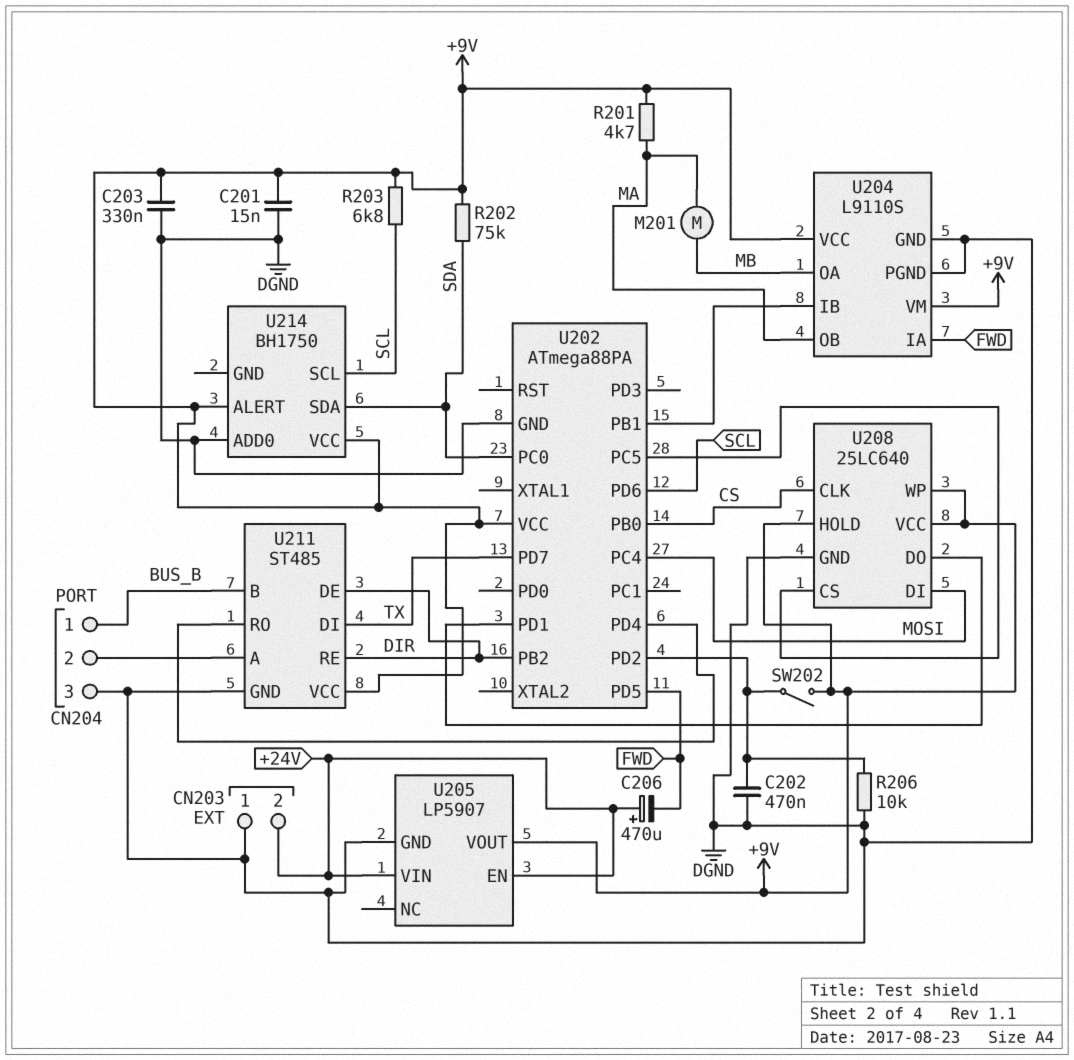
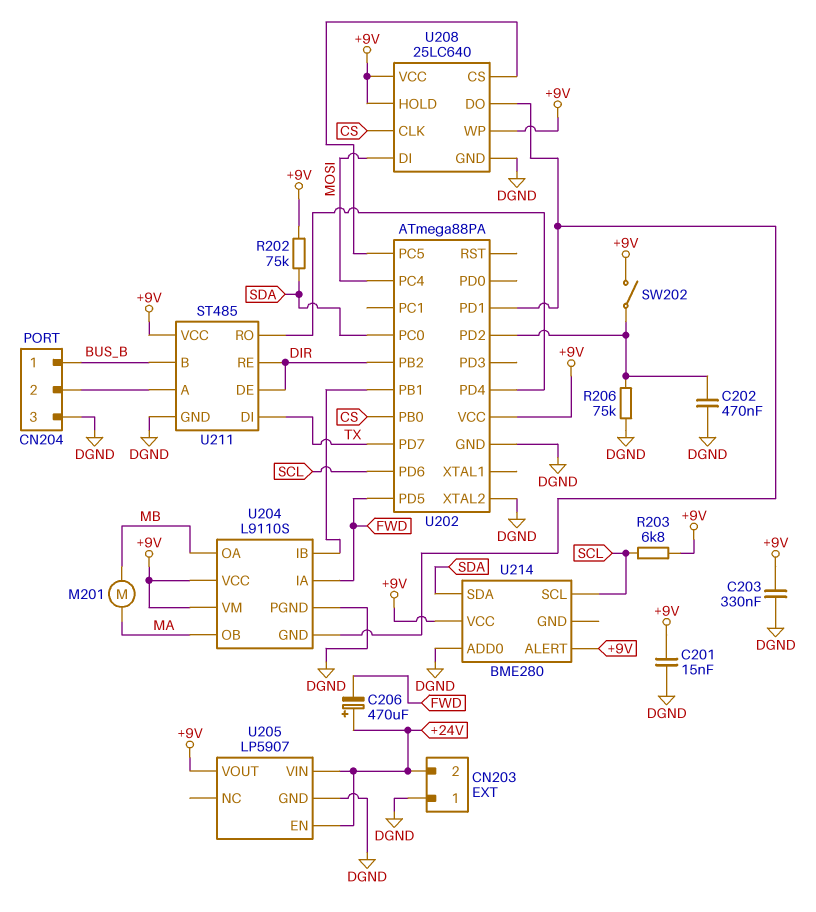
R201: 4.7k (+9V, MA) -> none
R206: 10k (DGND, U202/PD2) -> 75k (DGND, U202/PD2)
U202 pin XTAL2: none -> DGND
U204 pin GND: DGND -> U202/PD1
U214: BH1750 -> BME280

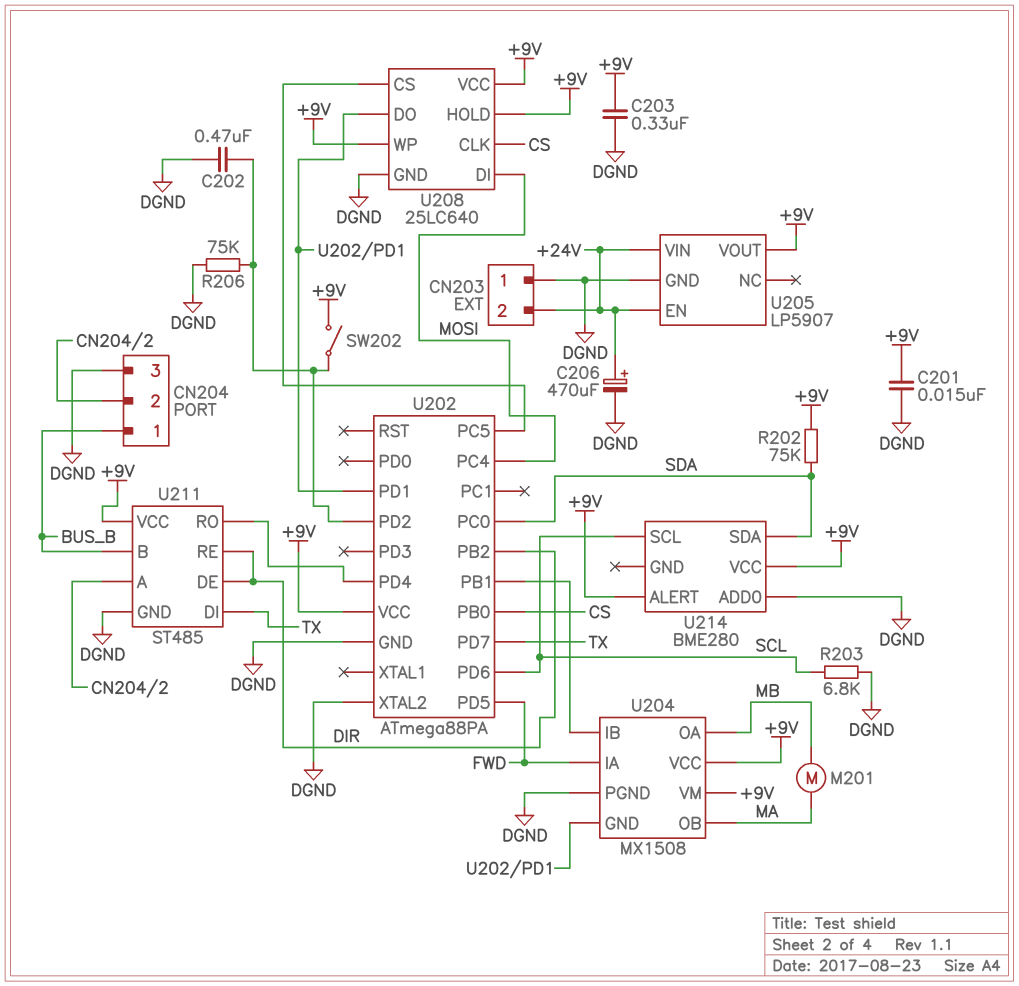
C206: 470uF (plus +24V, minus FWD) -> 470uF (plus +24V, minus DGND)
R203: 6.8k (+9V, SCL) -> 6.8k (DGND, SCL)
U204: L9110S -> MX1508

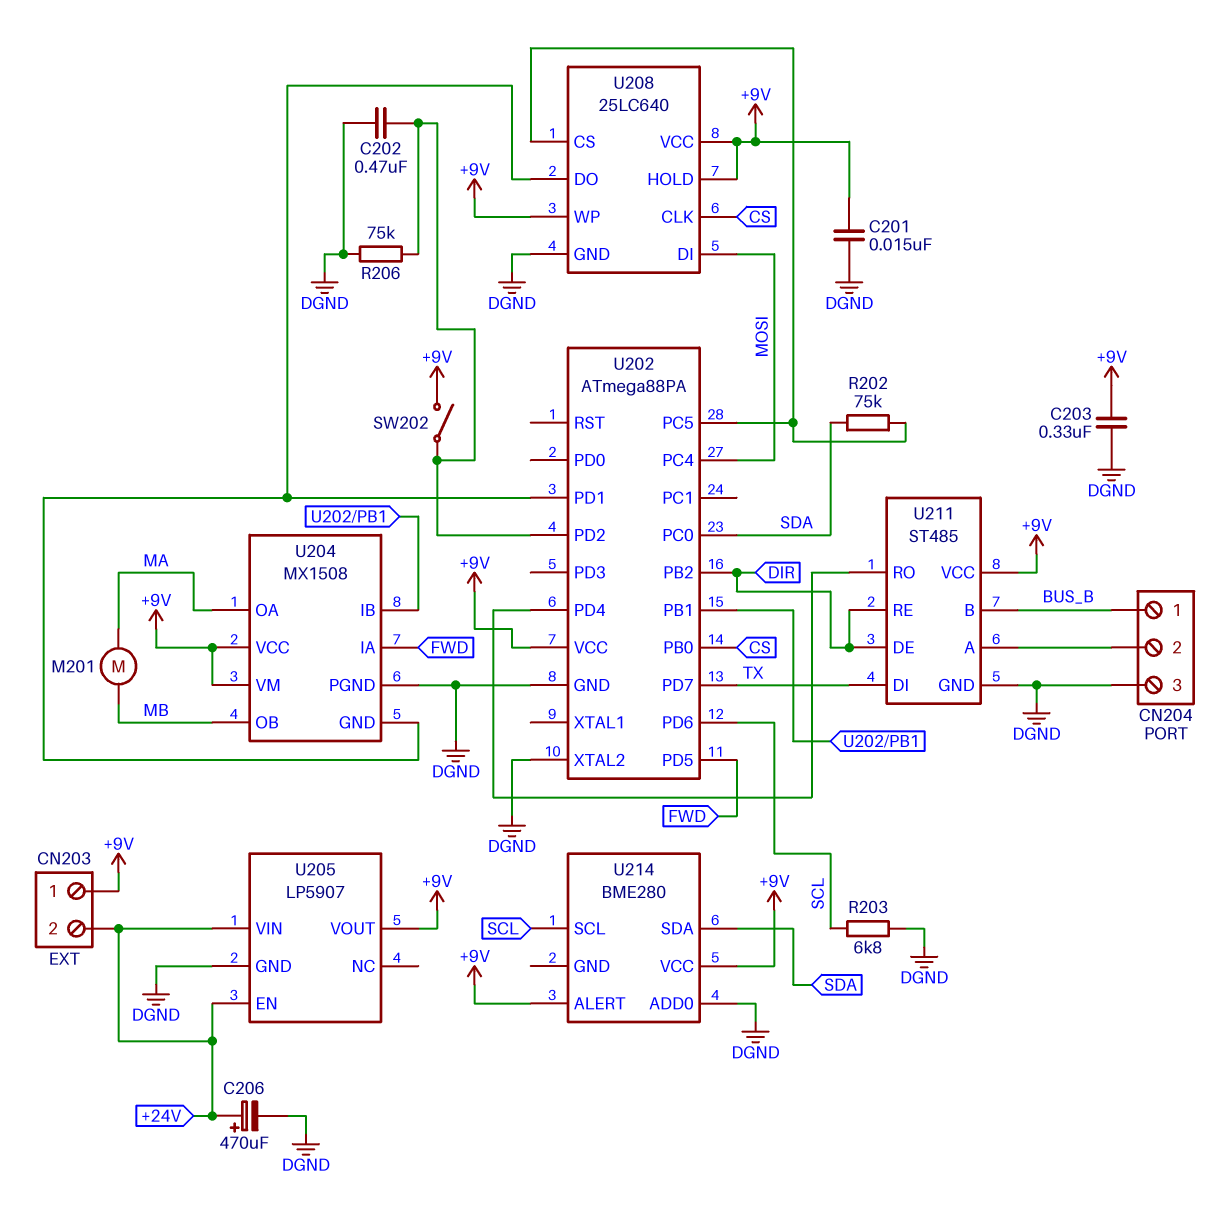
CN203 pin 1: DGND -> +9V
R202: 75k (+9V, SDA) -> 75k (SDA, U202/PC5)
U204 pin OA: MB -> MA
U204 pin OB: MA -> MB

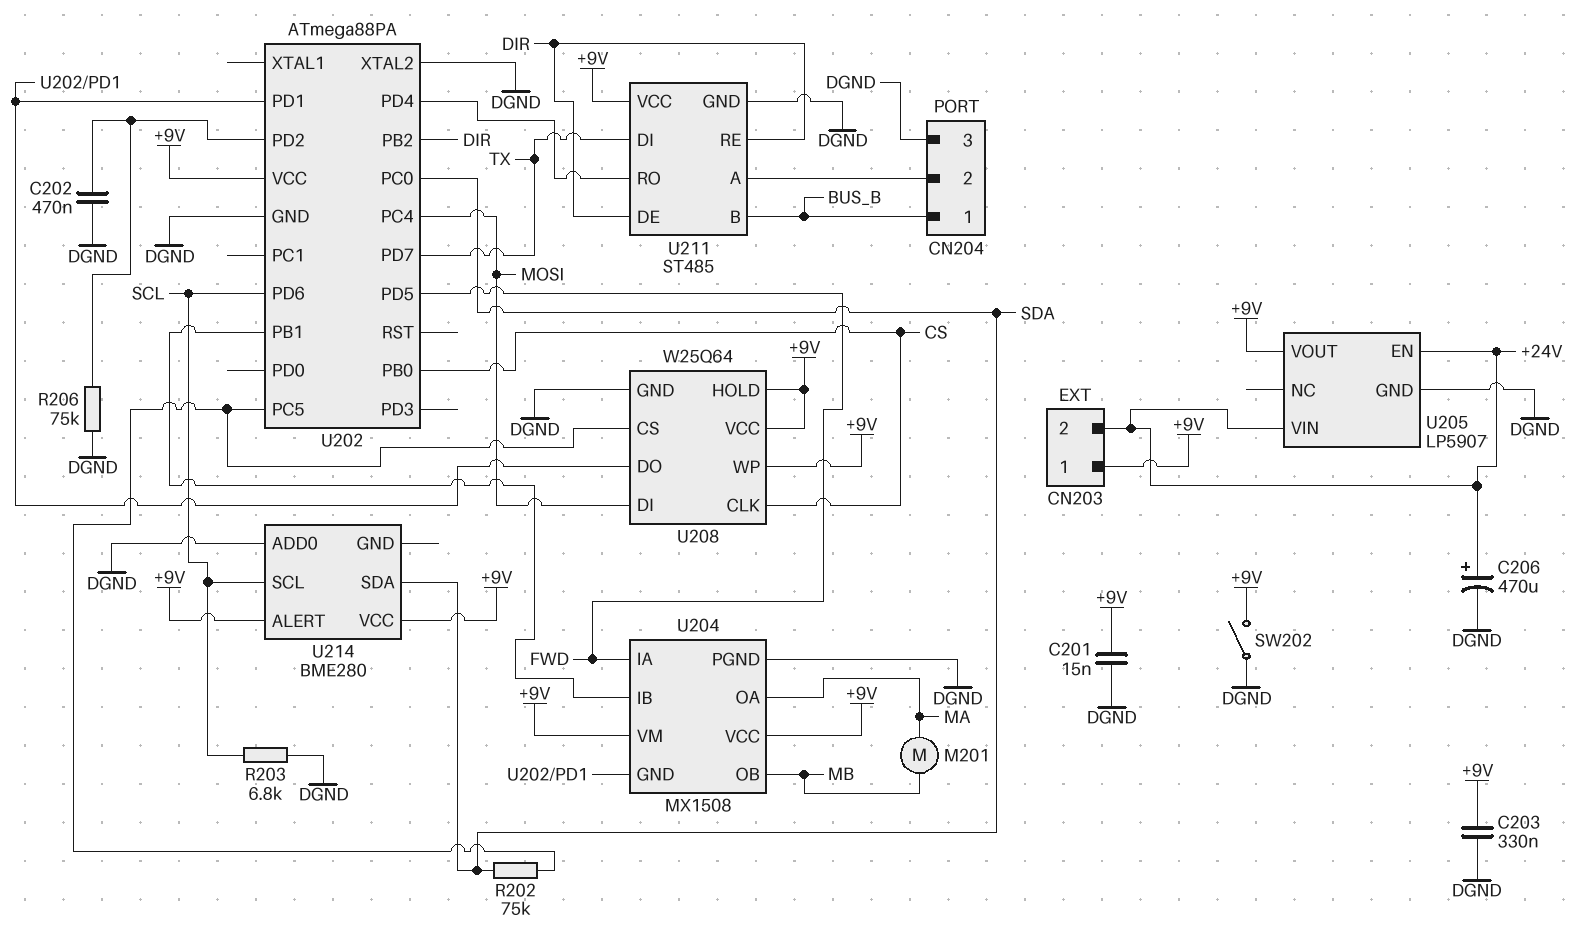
SW202: switch (+9V, U202/PD2) -> switch (+9V, DGND)
U208: 25LC640 -> W25Q64

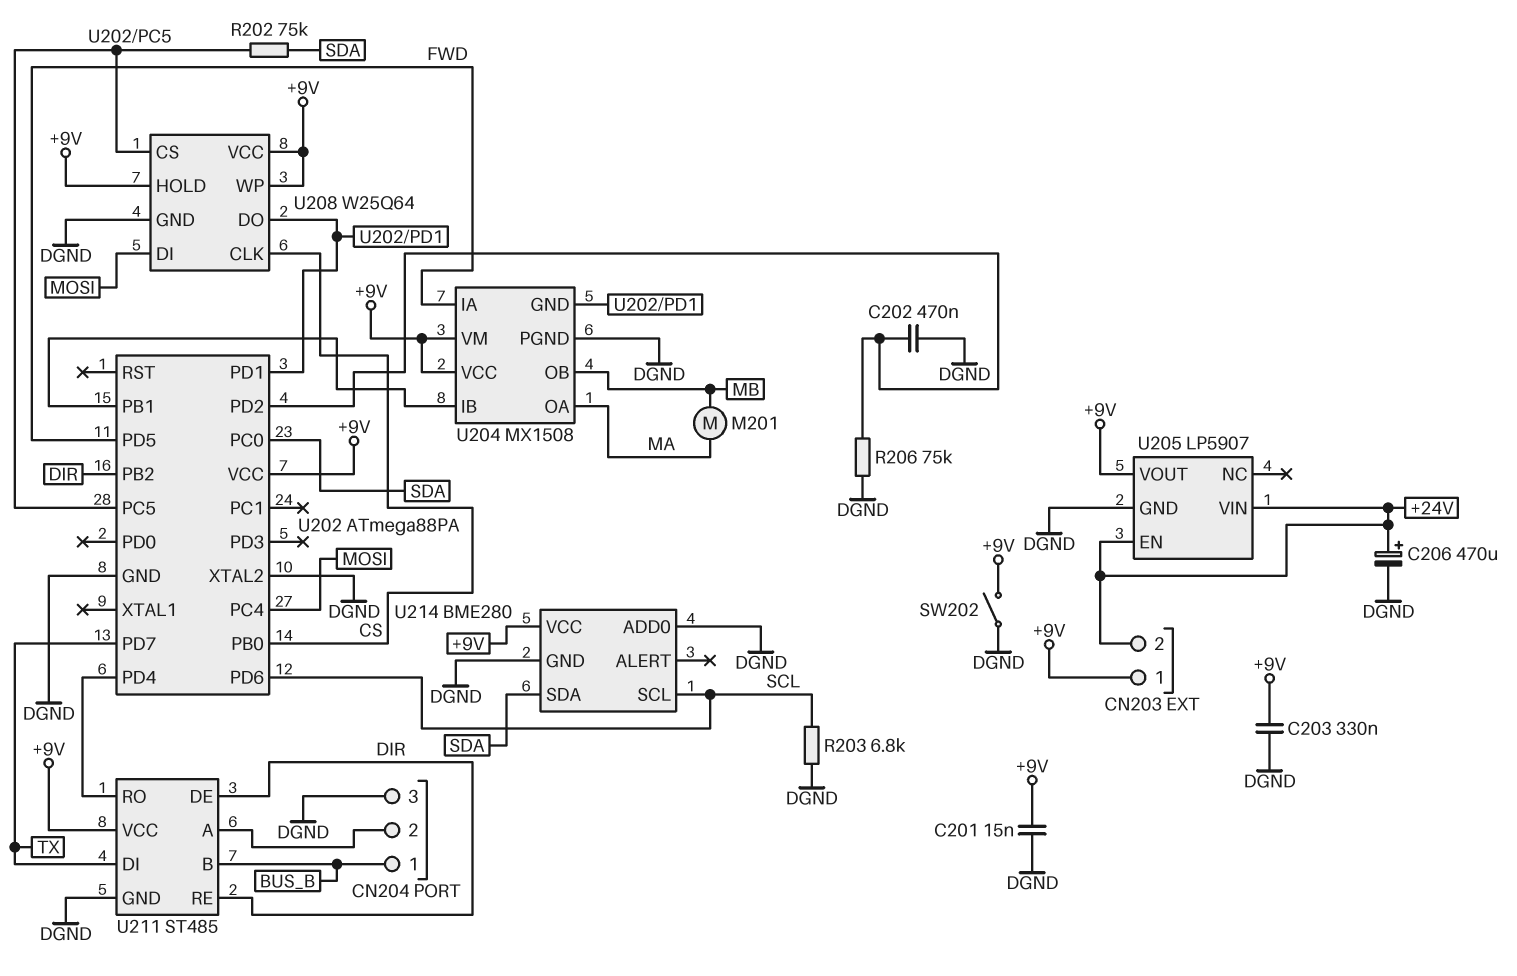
U214 pin ALERT: +9V -> none
U214 pin GND: none -> DGND

